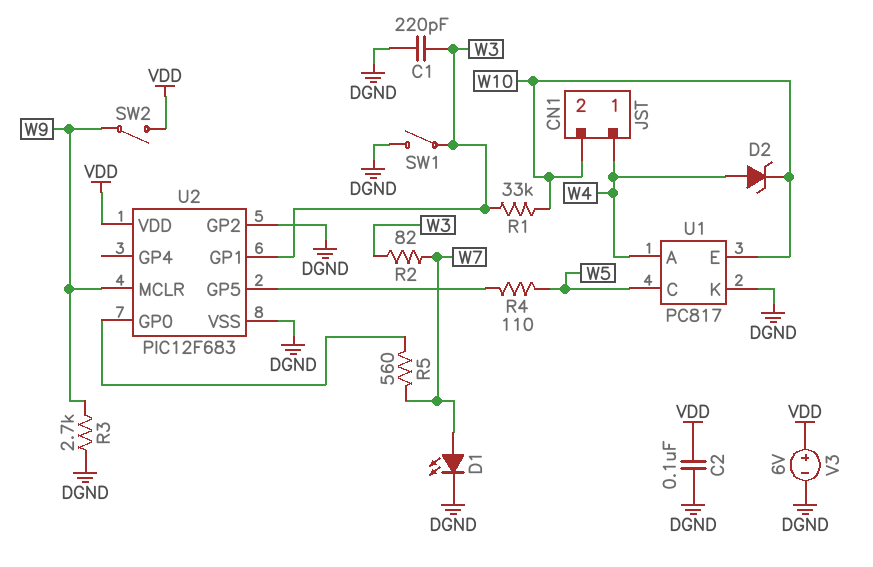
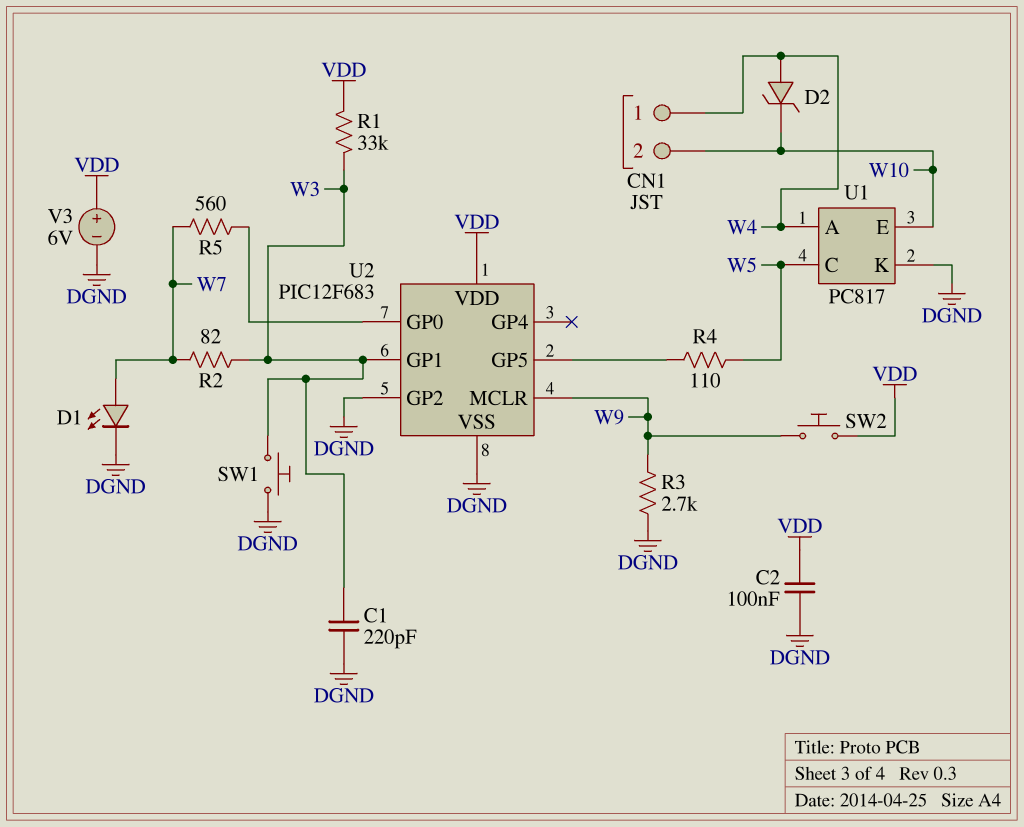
R1: 33k (W3, W10) -> 33k (VDD, W3)
SW1: switch (DGND, W3) -> button (DGND, W3)
SW2: switch (VDD, W9) -> button (VDD, W9)

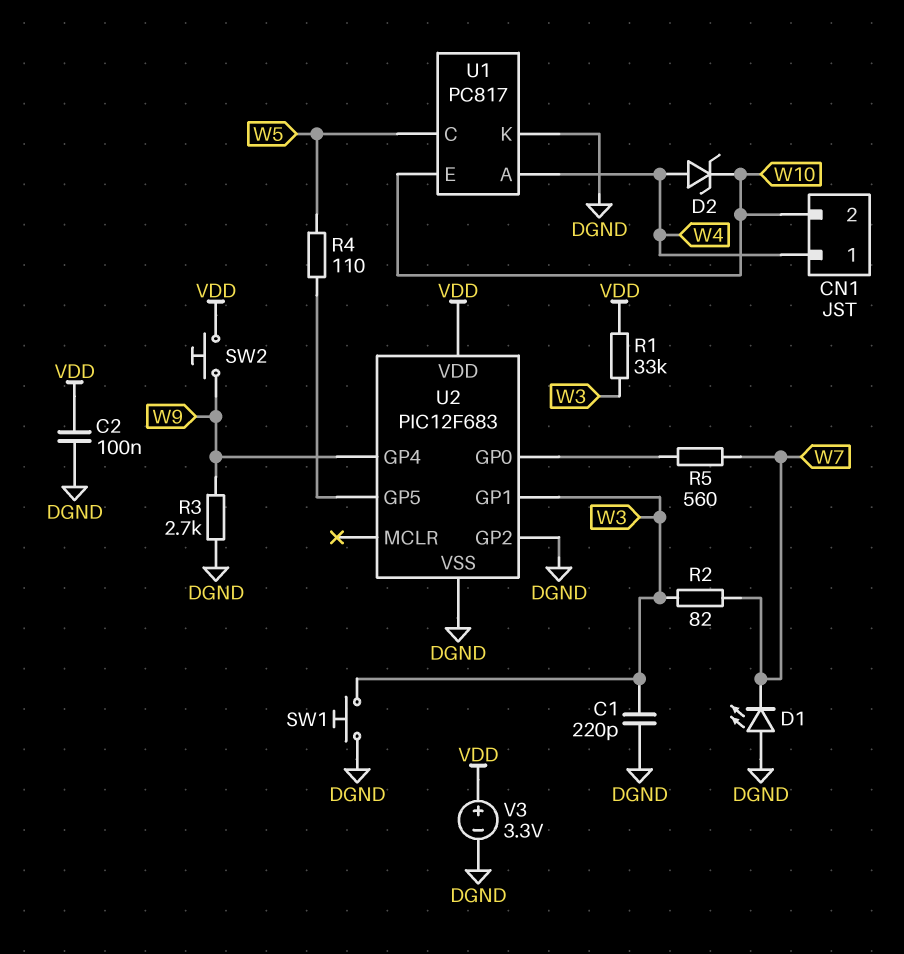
D1: LED (A W7, K DGND) -> LED (A DGND, K W7)
U2 pin GP4: none -> W9
U2 pin MCLR: W9 -> none
V3: 6V (plus VDD, minus DGND) -> 3.3V (plus VDD, minus DGND)

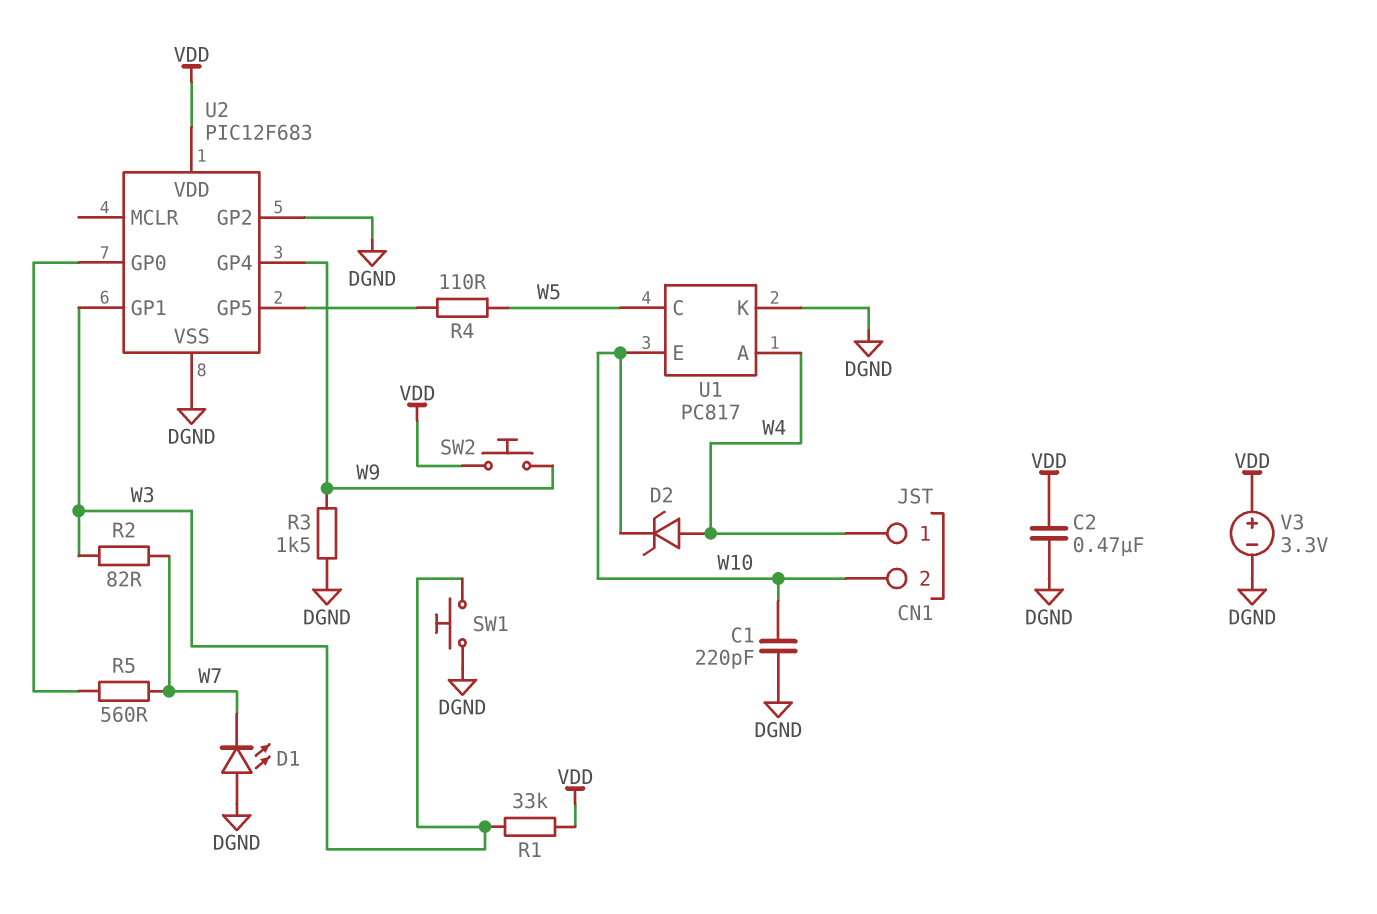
C1: 220pF (DGND, W3) -> 220pF (DGND, W10)
C2: 100nF (DGND, VDD) -> 470nF (DGND, VDD)
R3: 2.7k (DGND, W9) -> 1.5k (DGND, W9)

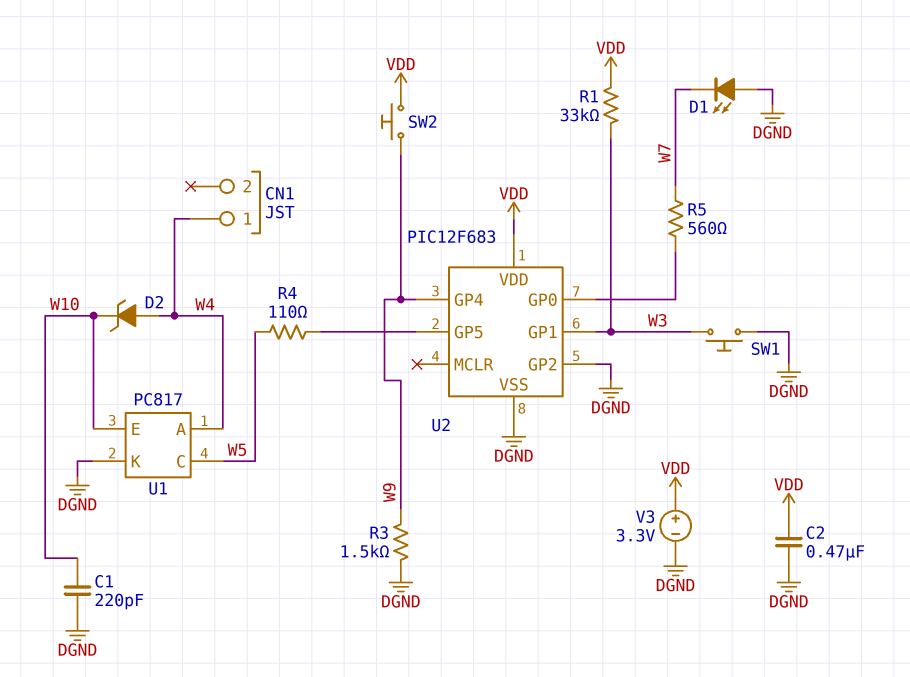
CN1 pin 2: W10 -> none
R2: 82 (W3, W7) -> none

